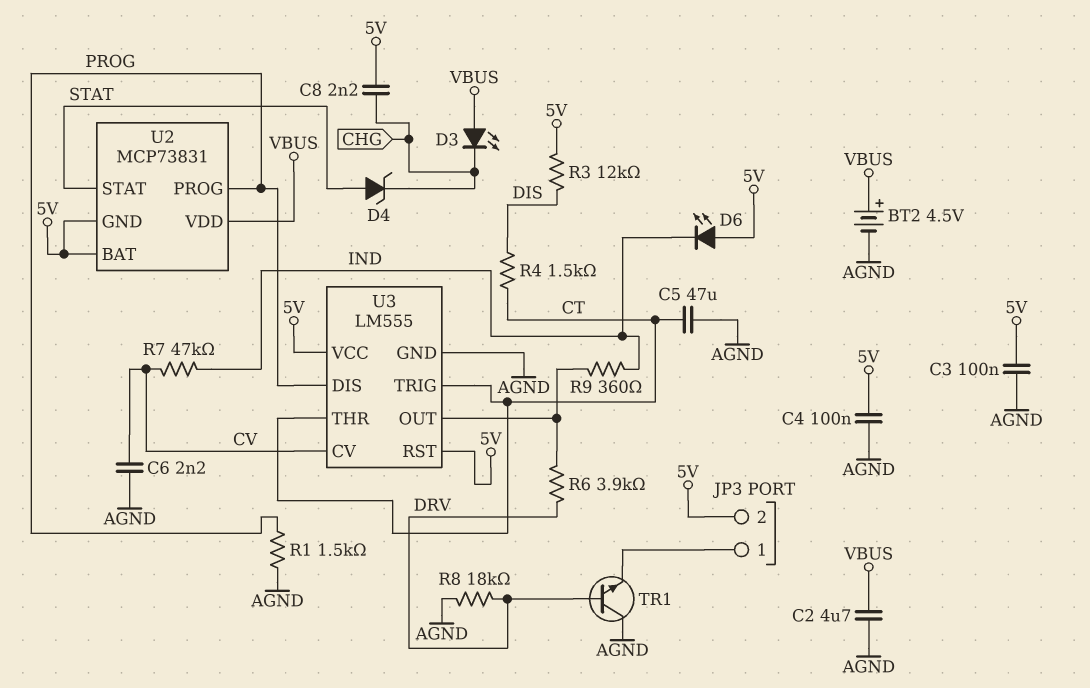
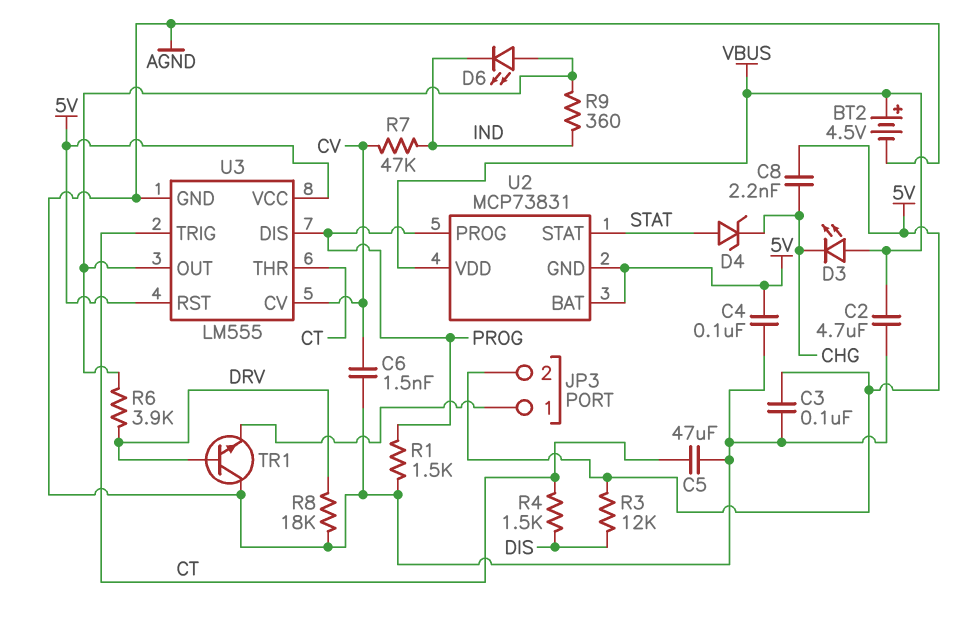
C6: 2.2nF (AGND, CV) -> 1.5nF (AGND, CV)
D6: LED (A 5V, K IND) -> LED (A U3/OUT, K IND)

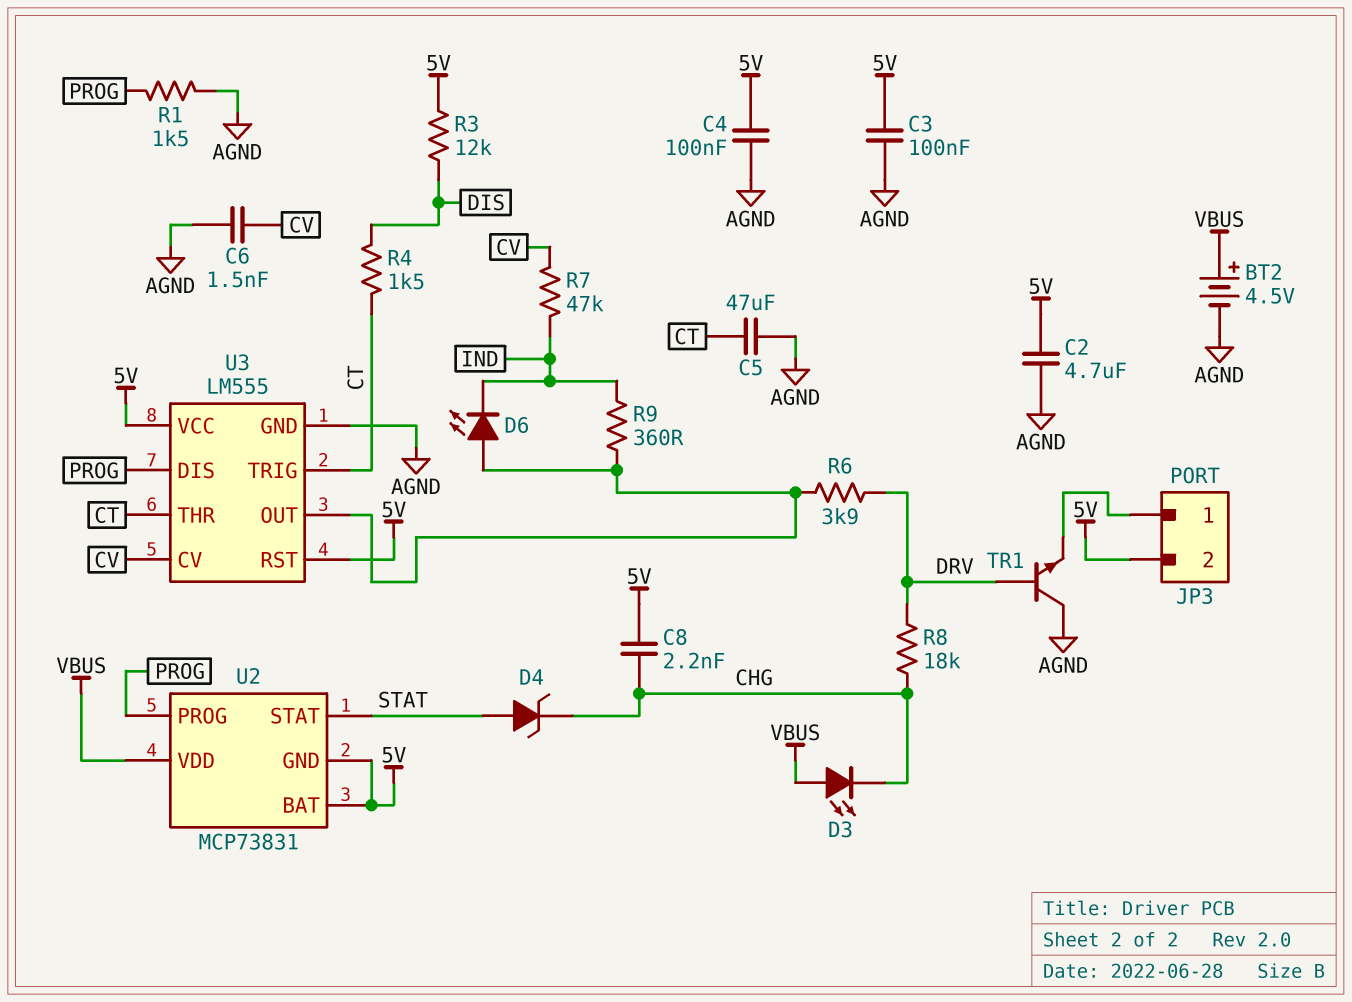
C2: 4.7uF (AGND, VBUS) -> 4.7uF (5V, AGND)
R8: 18k (AGND, DRV) -> 18k (CHG, DRV)

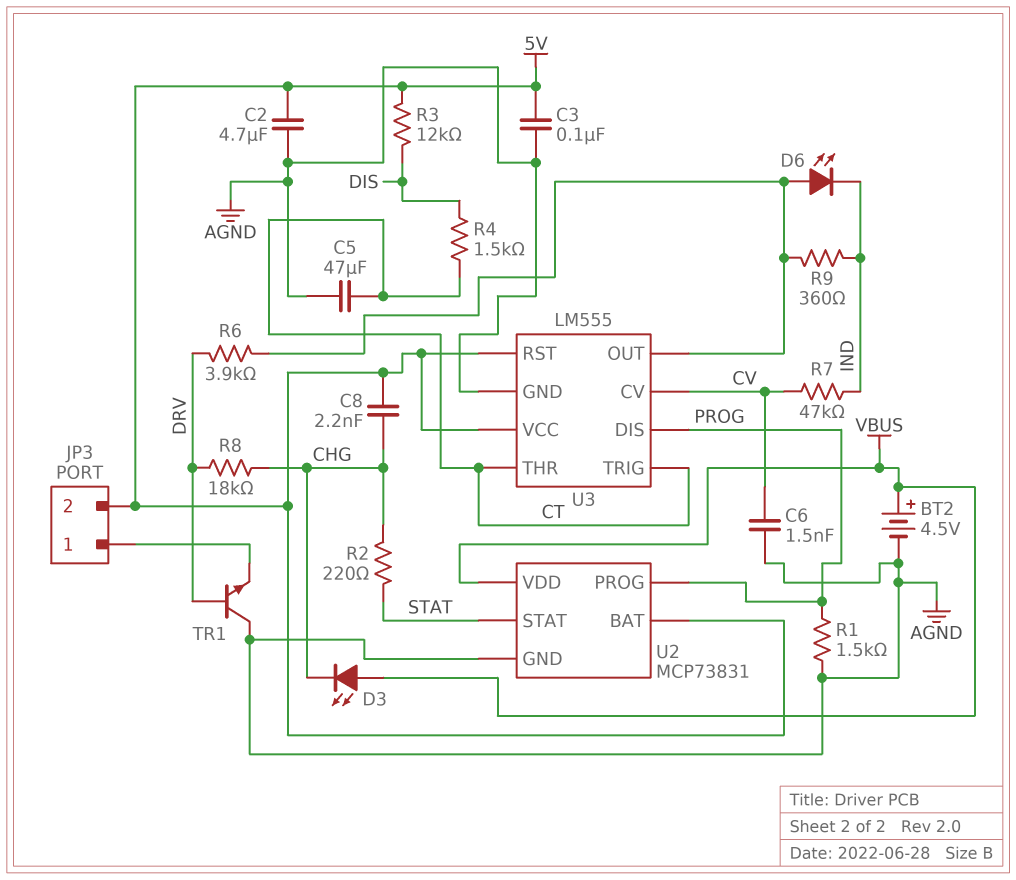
C4: 100nF (5V, AGND) -> none
D4: zener (A STAT, K CHG) -> none
R2: none -> 220 (CHG, STAT)
U2 pin GND: 5V -> AGND

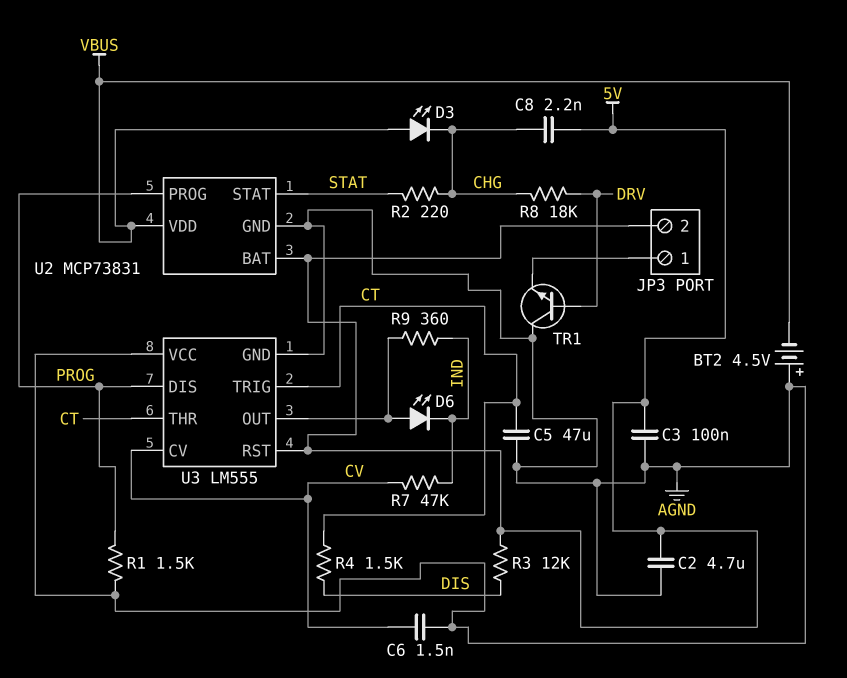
BT2: 4.5V (plus VBUS, minus AGND) -> 4.5V (plus AGND, minus VBUS)
R6: 3.9k (DRV, U3/OUT) -> none
U3 pin VCC: 5V -> AGND

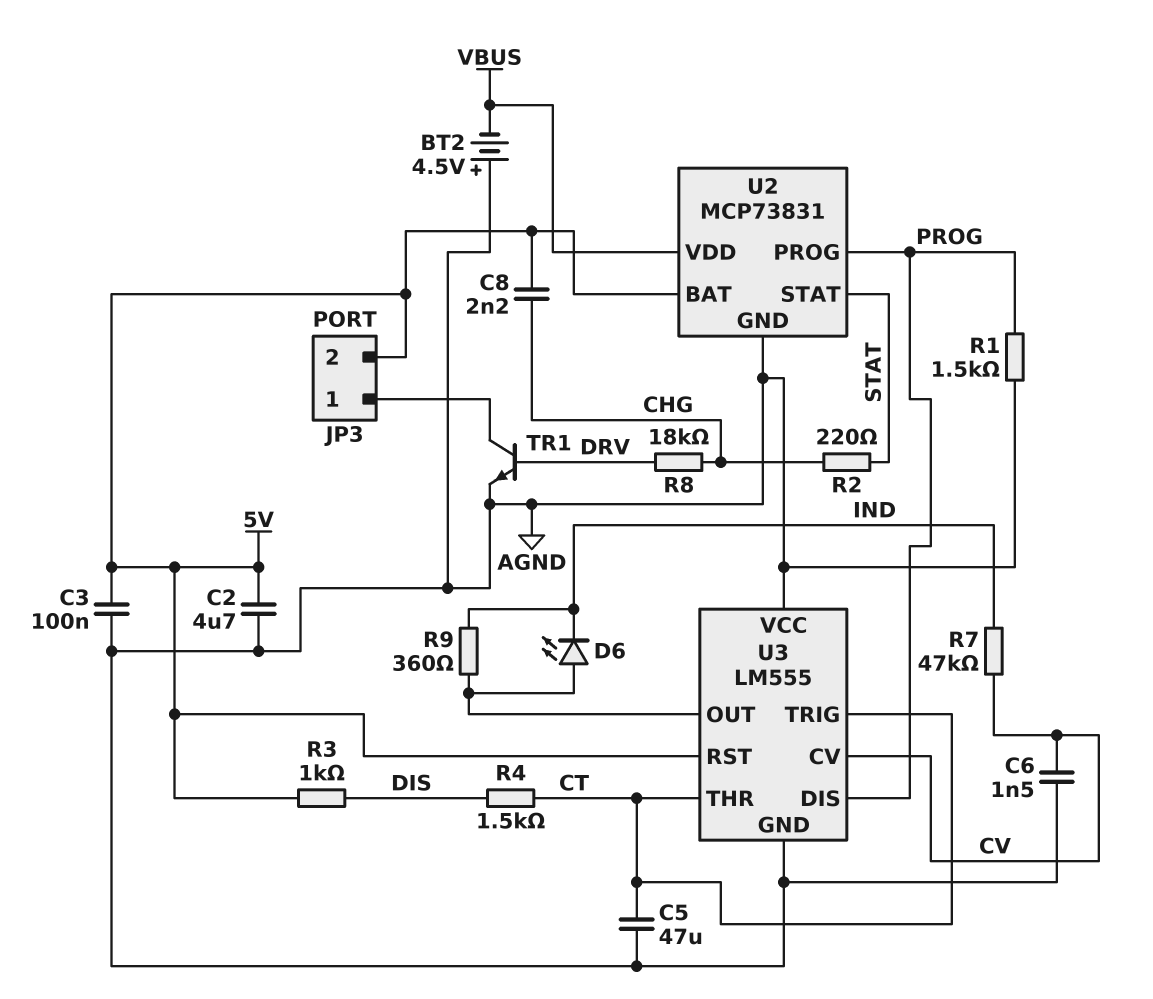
D3: LED (A VBUS, K CHG) -> none
R3: 12k (5V, DIS) -> 1k (5V, DIS)
TR1: NPN (B DRV, C AGND, E JP3/1) -> NPN (B DRV, C JP3/1, E AGND)

